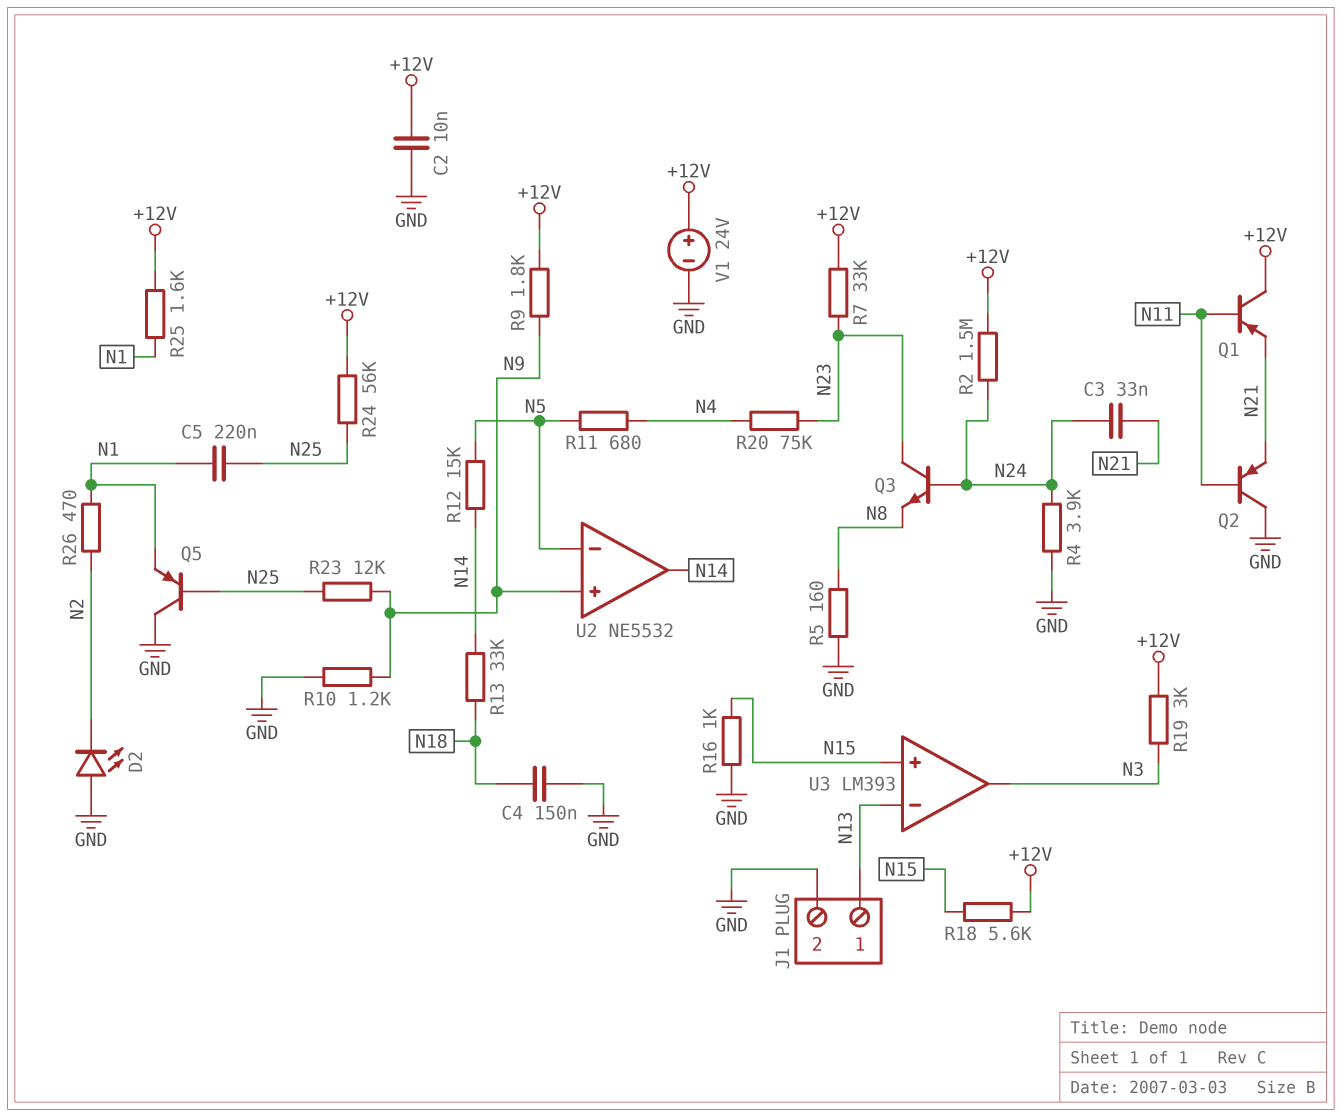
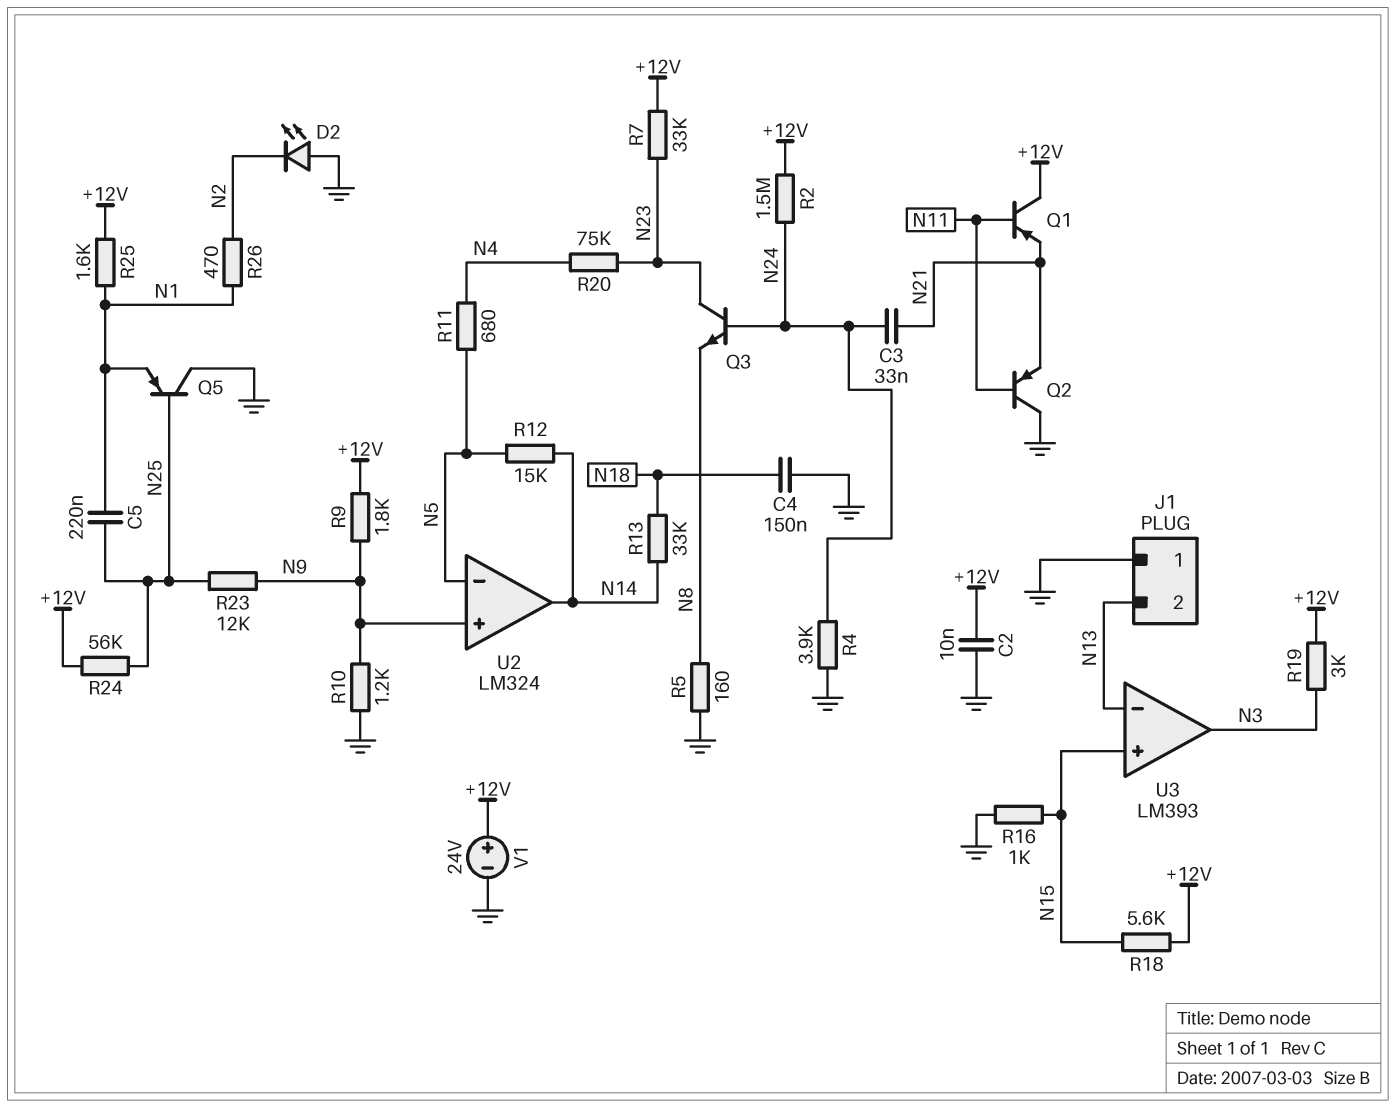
J1 pin 1: N13 -> GND
J1 pin 2: GND -> N13
U2: NE5532 -> LM324

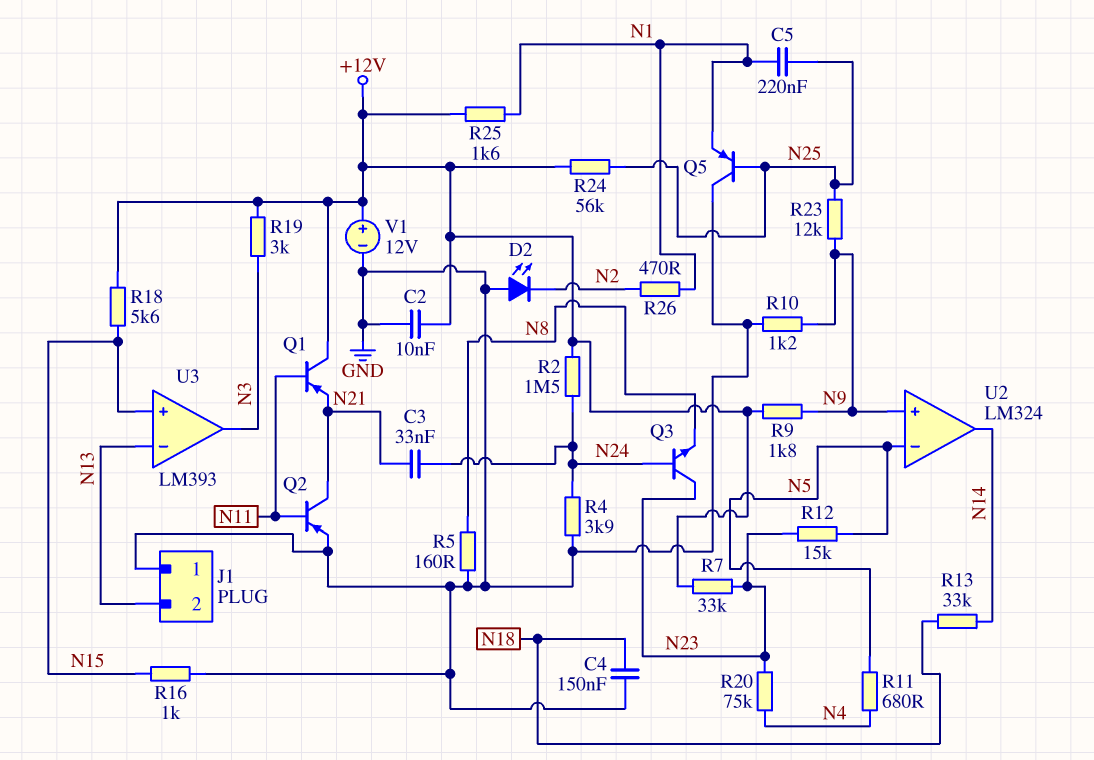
Q2: PNP (B N11, C GND, E N21) -> PNP (B N11, C N21, E GND)
R12: 15k (N5, N14) -> 15k (N5, N23)
V1: 24V (plus +12V, minus GND) -> 12V (plus +12V, minus GND)

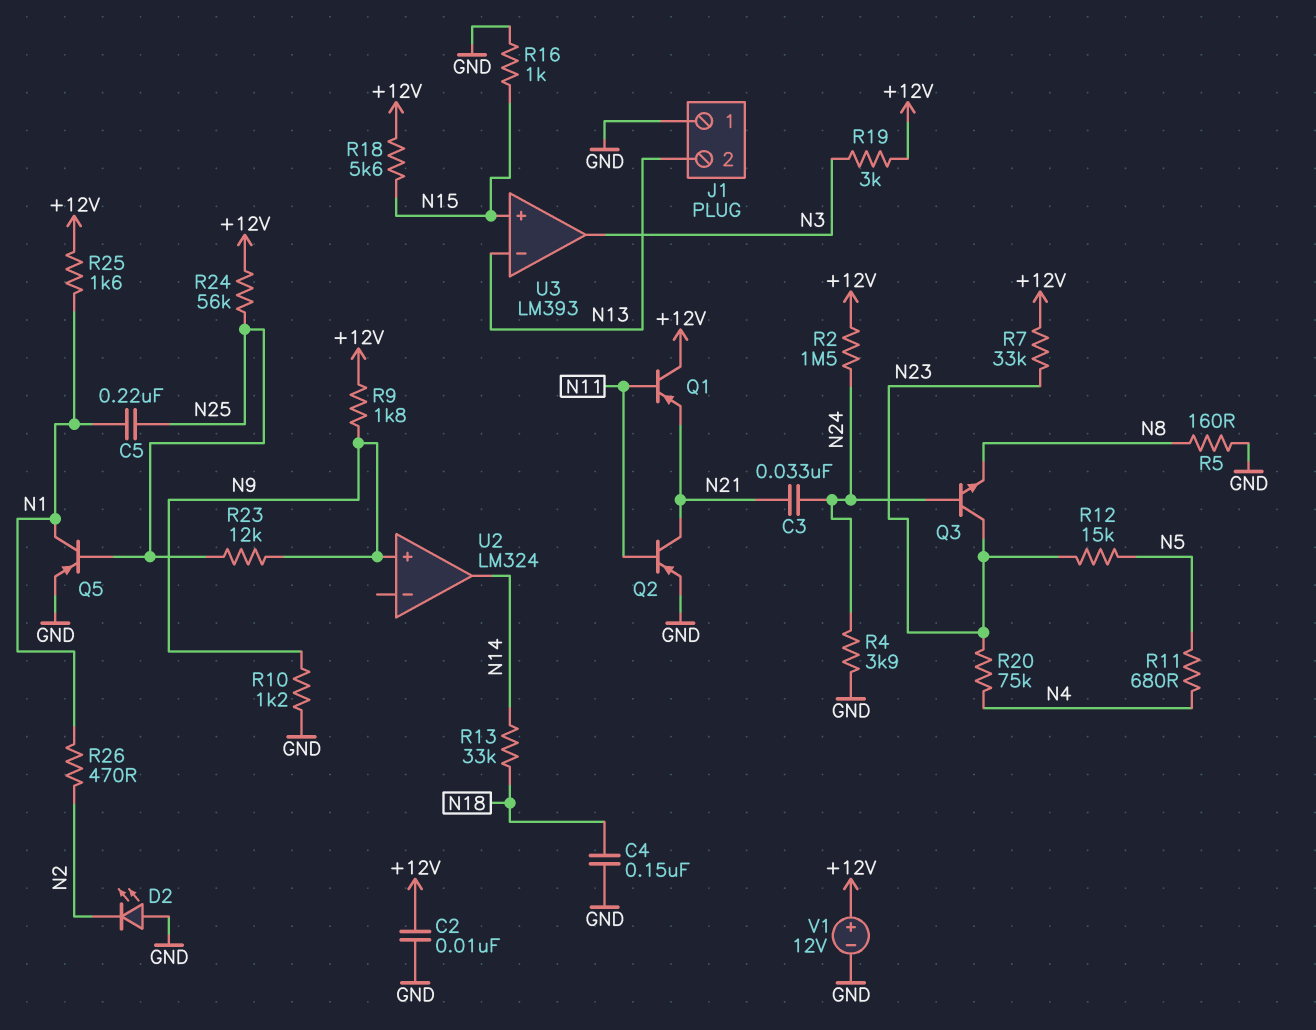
Q5: PNP (B N25, C GND, E N1) -> PNP (B N25, C N1, E GND)
U2 pin in-: N5 -> none

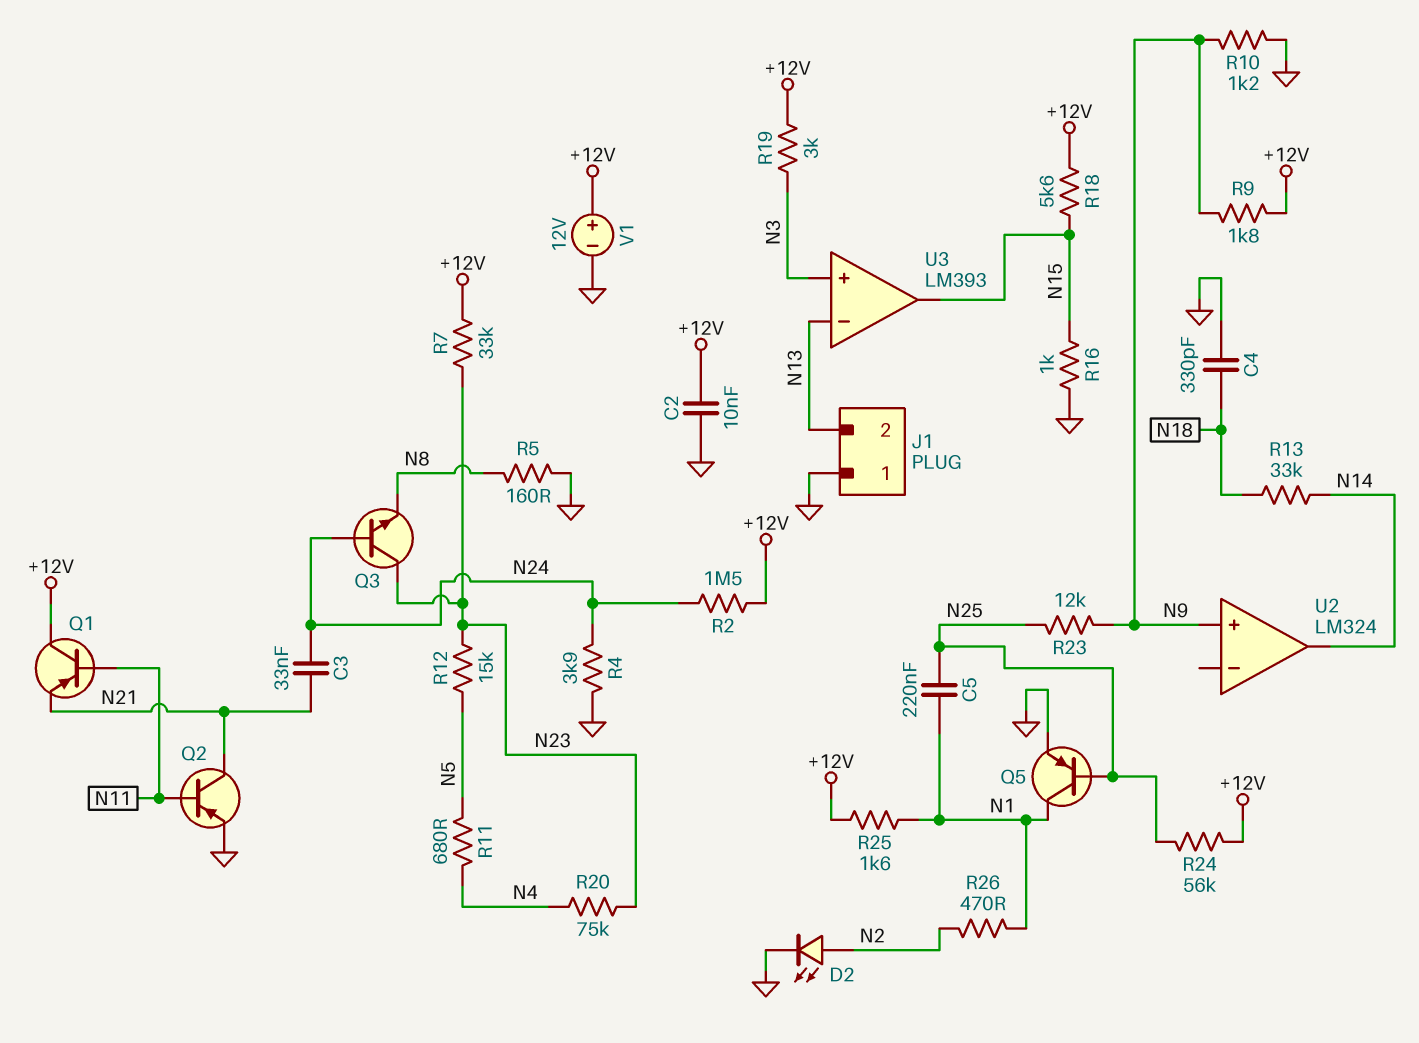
C4: 150nF (GND, N18) -> 330pF (GND, N18)
D2: LED (A GND, K N2) -> LED (A N2, K GND)
U3 pin in+: N15 -> N3
U3 pin out: N3 -> N15

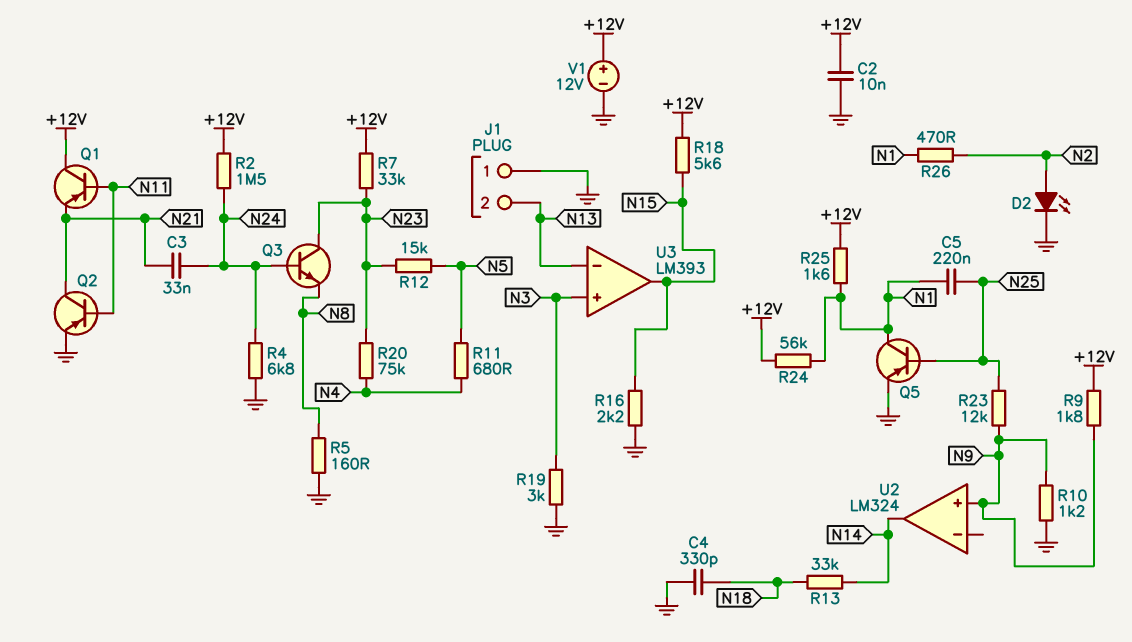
R4: 3.9k (GND, N24) -> 6.8k (GND, N24)
R16: 1k (GND, N15) -> 2.2k (GND, N15)
R19: 3k (+12V, N3) -> 3k (GND, N3)
R24: 56k (+12V, N25) -> 56k (+12V, N1)

